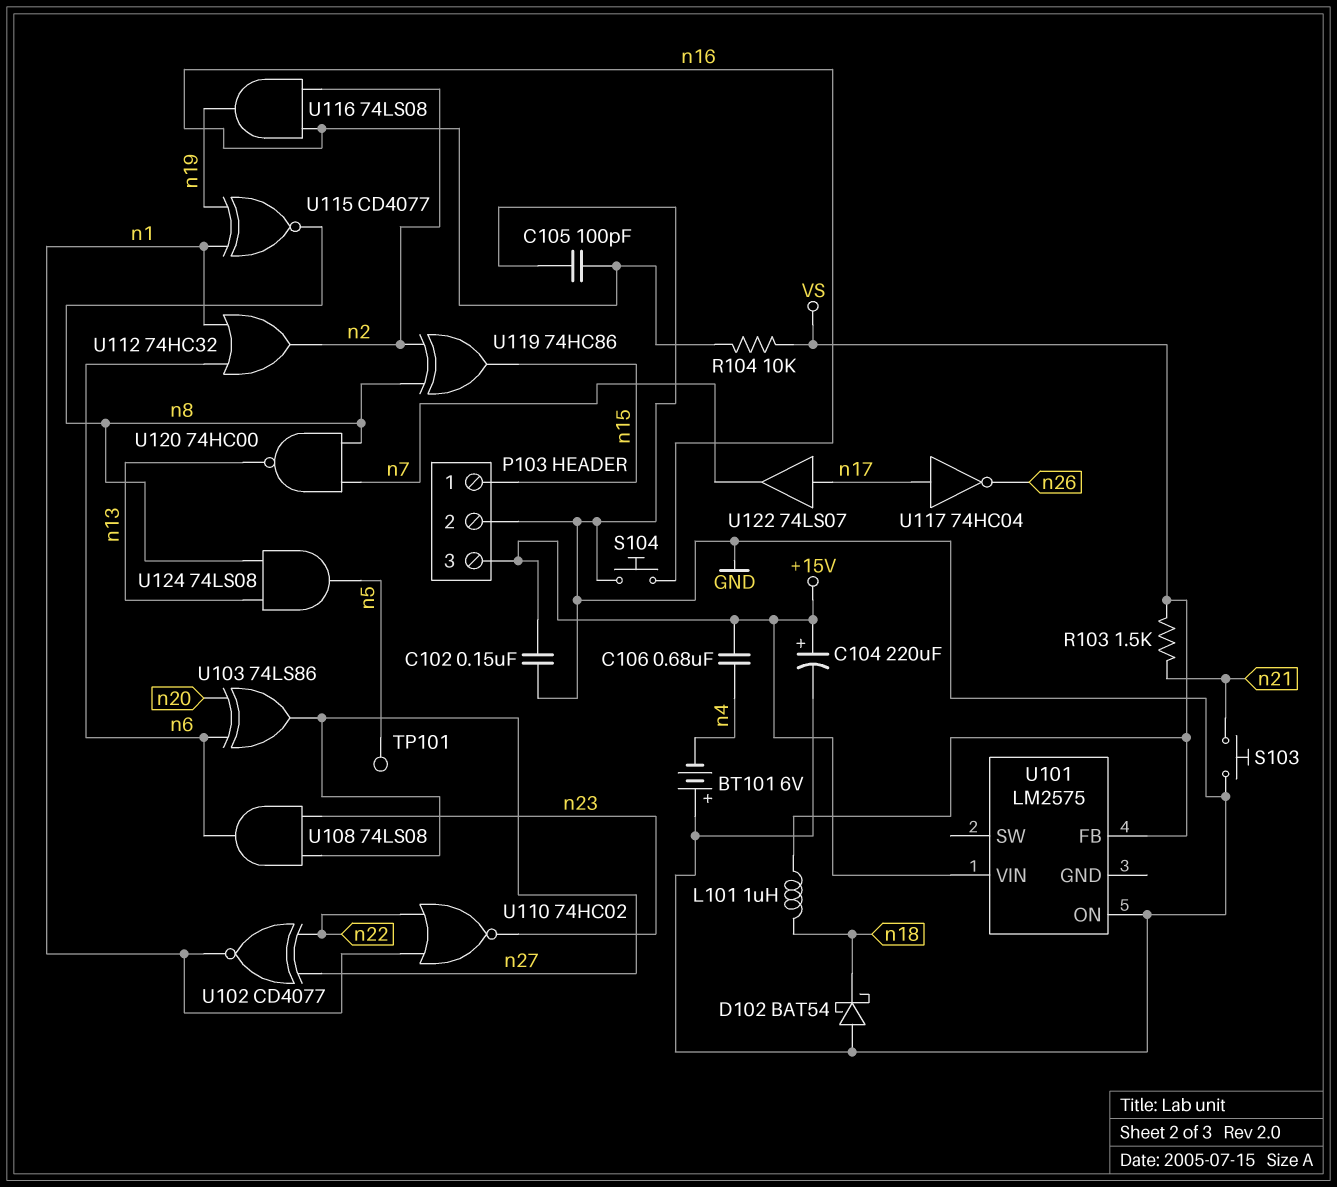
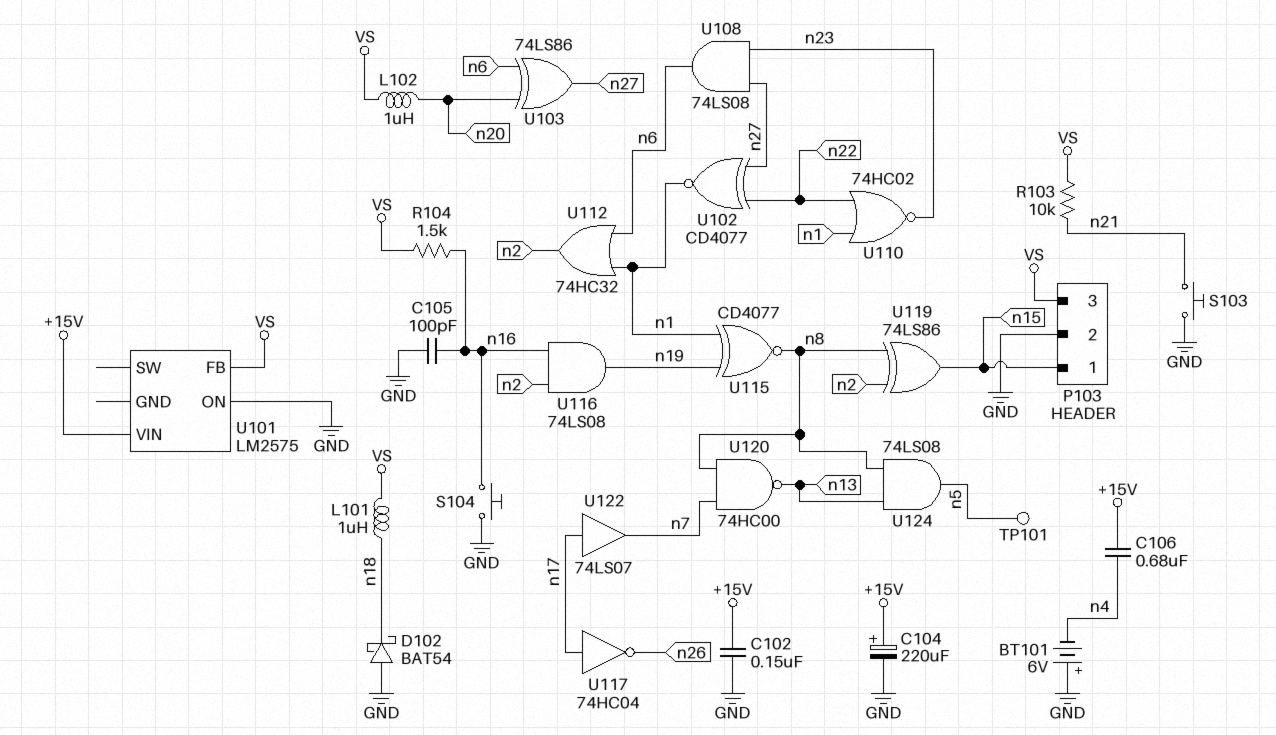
L102: none -> 1uH (VS, n20)
P103 pin 3: +15V -> VS
R103: 1.5k (VS, n21) -> 10k (VS, n21)
R104: 10k (VS, n16) -> 1.5k (VS, n16)
U119: XOR 74HC86 (in n2, in n8, out n15) -> XOR 74LS86 (in n2, in n8, out n15)

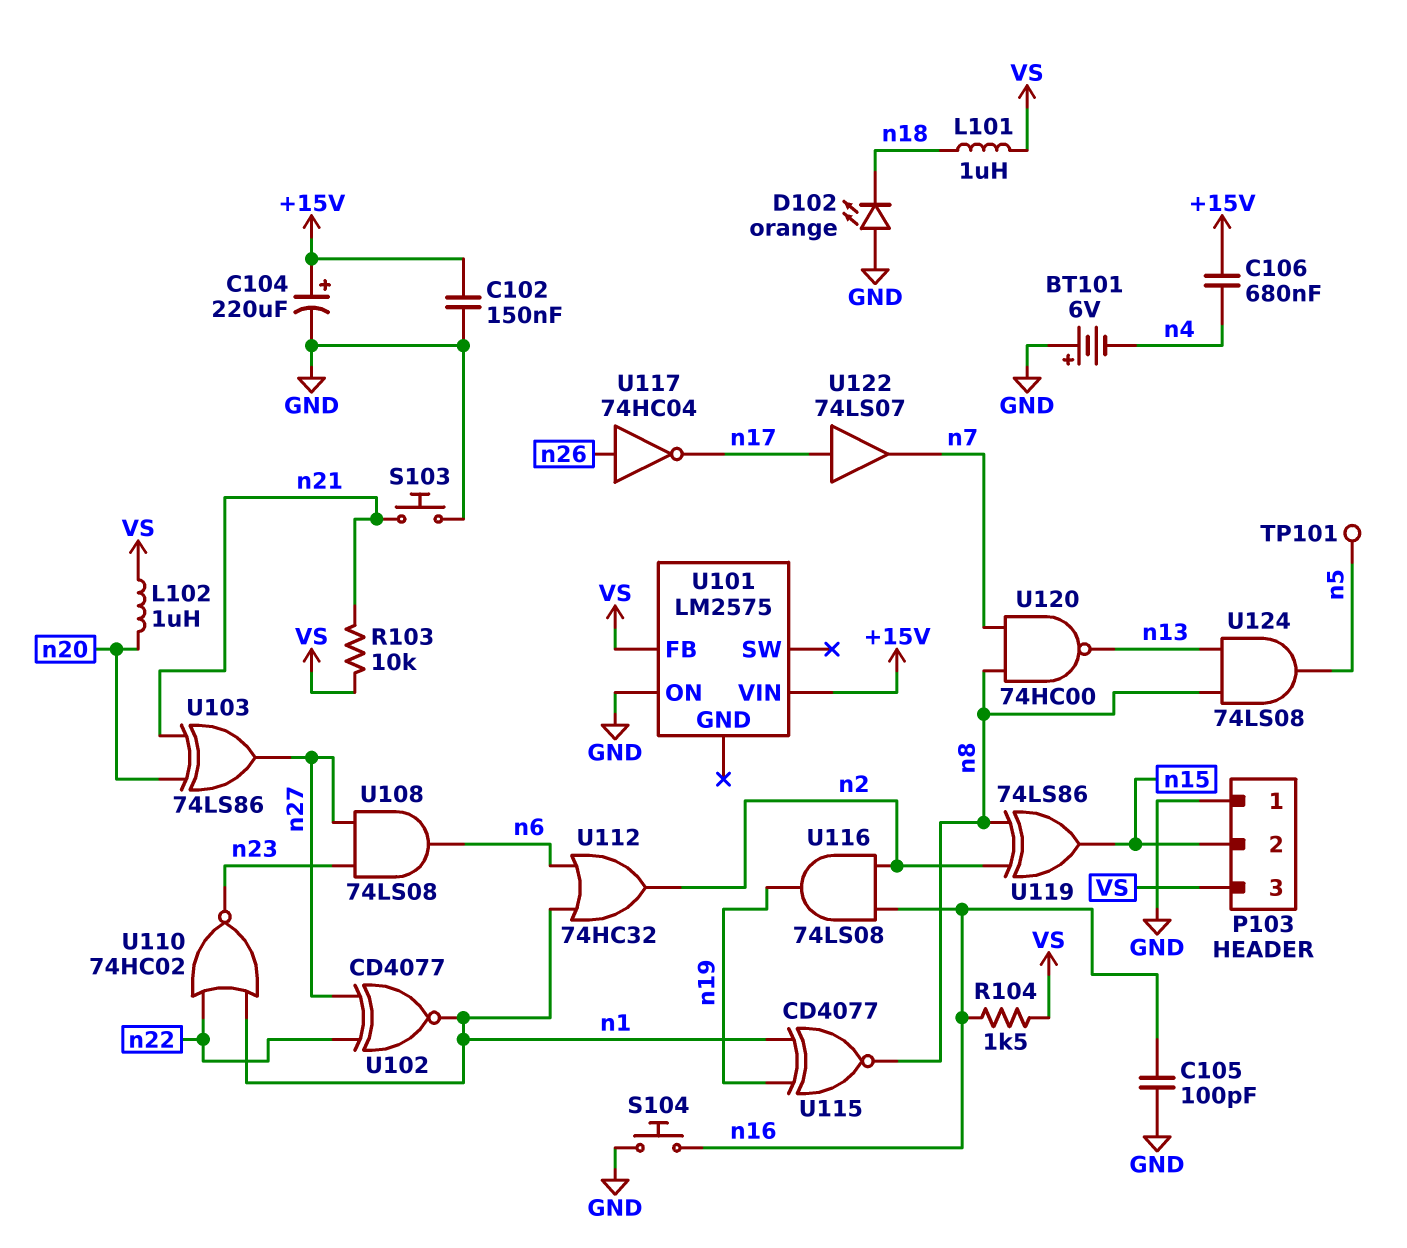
D102: schottky BAT54 (A GND, K n18) -> LED orange (A GND, K n18)
P103 pin 1: n15 -> GND
P103 pin 2: GND -> n15
U103: XOR 74LS86 (in n6, in n20, out n27) -> XOR 74LS86 (in n20, in n21, out n27)
U117: NOT 74HC04 (in n17, out n26) -> NOT 74HC04 (in n26, out n17)

